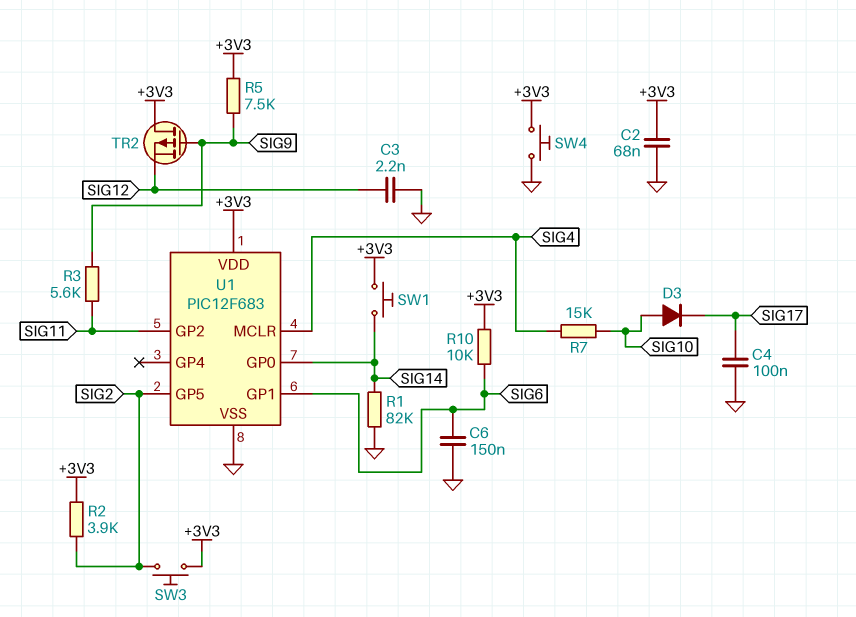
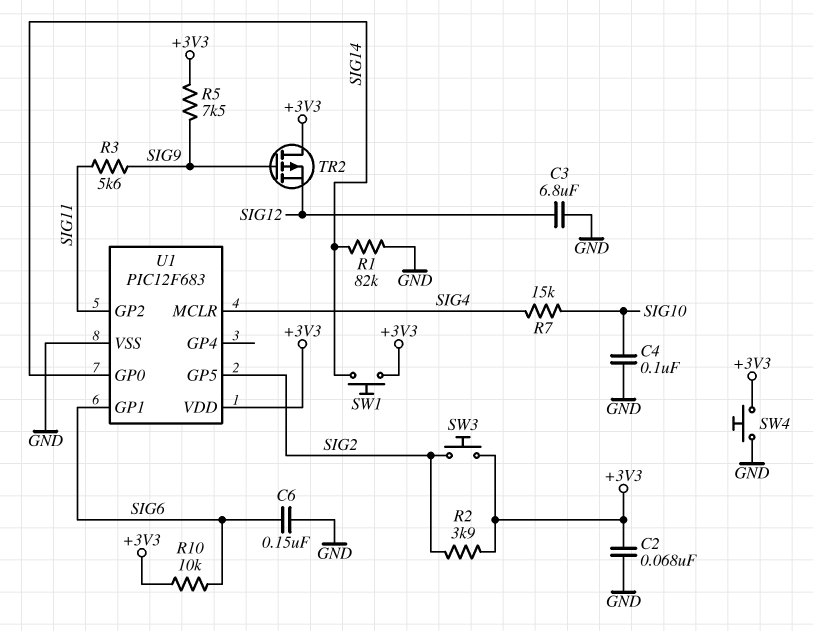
C3: 2.2nF (GND, SIG12) -> 6.8uF (GND, SIG12)
C4: 100nF (GND, SIG17) -> 100nF (GND, SIG10)
D3: diode (A SIG10, K SIG17) -> none

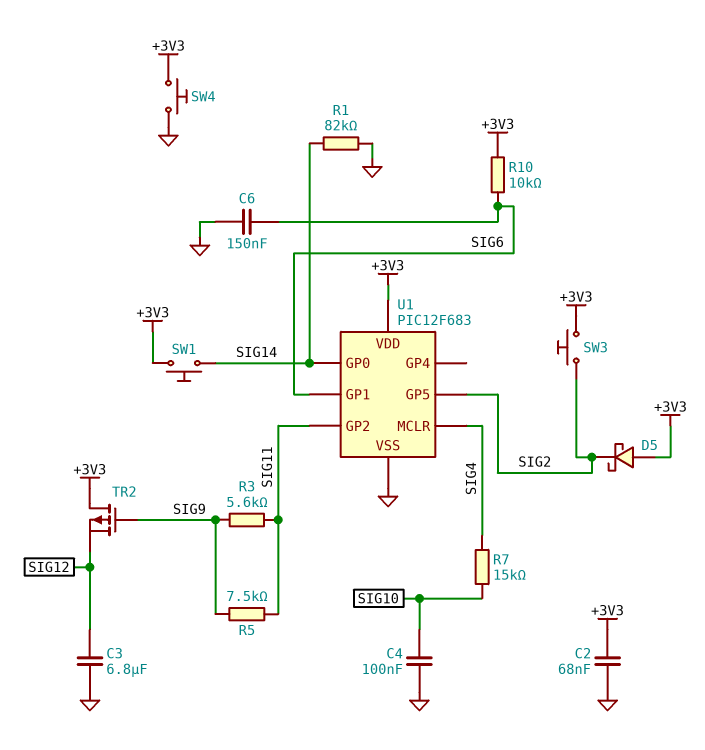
D5: none -> schottky (A +3V3, K SIG2)
R2: 3.9k (+3V3, SIG2) -> none
R5: 7.5k (+3V3, SIG9) -> 7.5k (SIG9, SIG11)

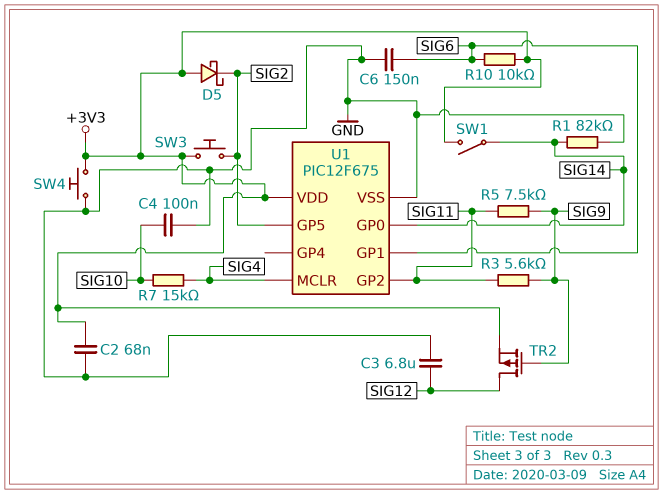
SW1: button (+3V3, SIG14) -> switch (+3V3, SIG14)
TR2: PMOS (G SIG9, D +3V3, S SIG12) -> PMOS (G SIG9, D SIG12, S +3V3)
U1: PIC12F683 -> PIC12F675

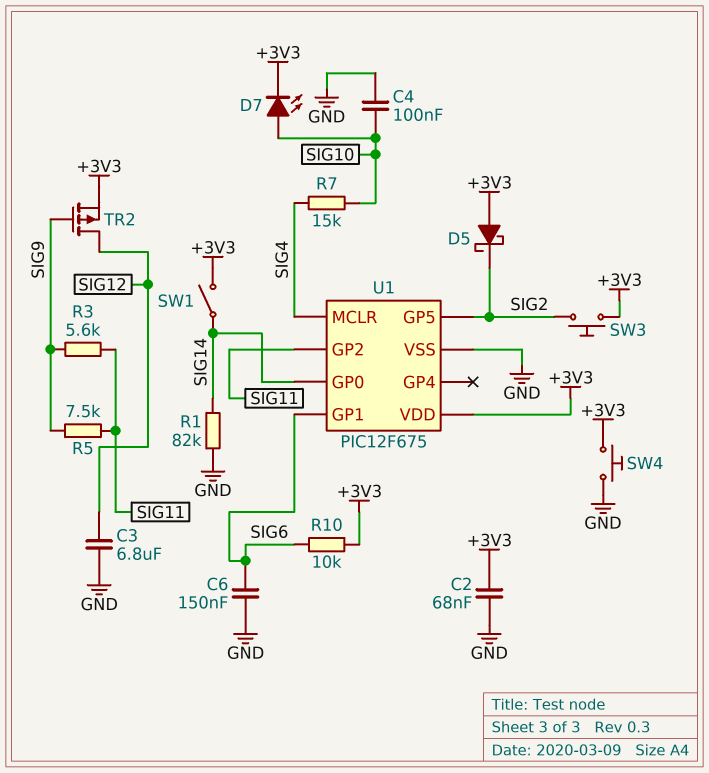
D7: none -> LED (A SIG10, K +3V3)

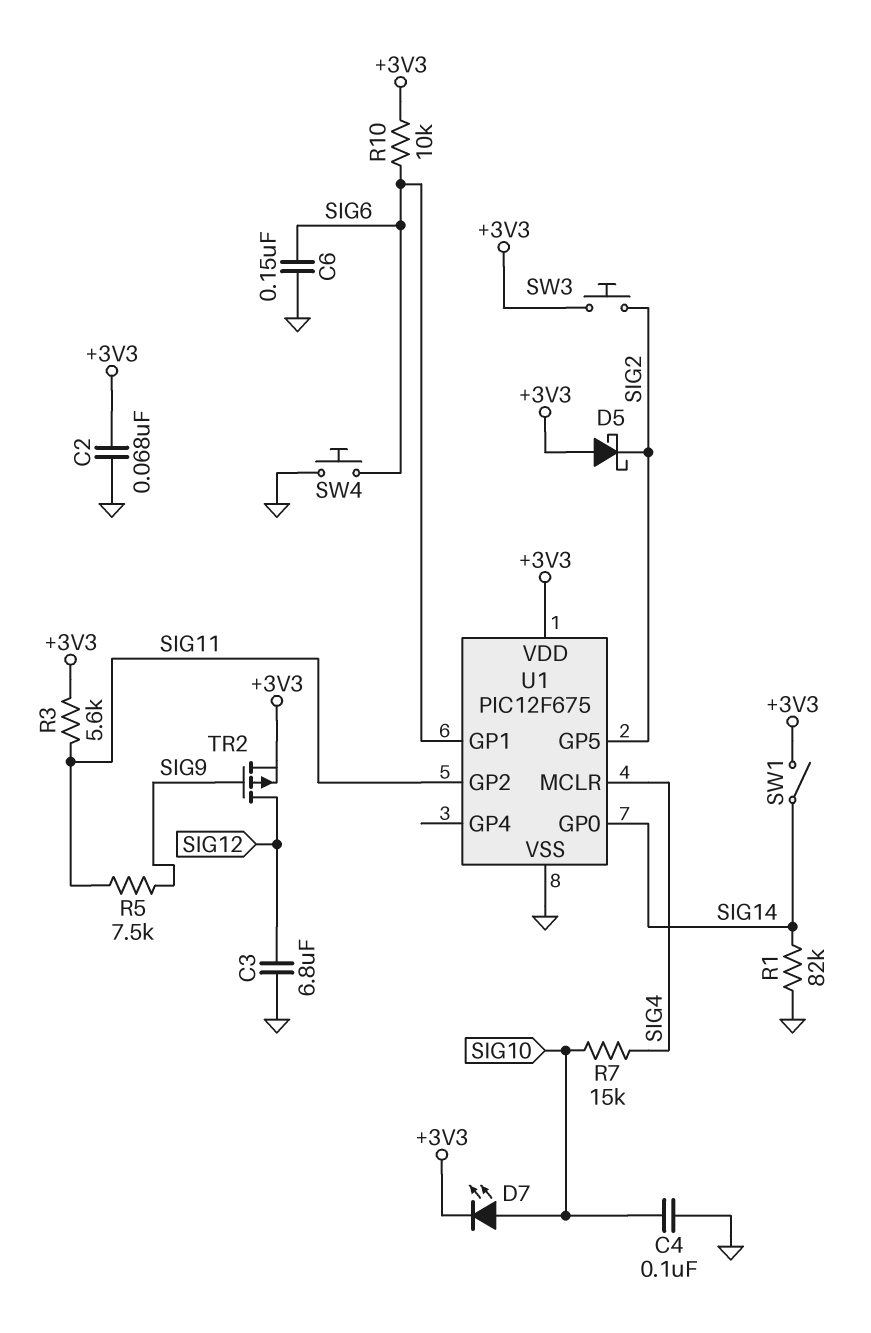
R3: 5.6k (SIG9, SIG11) -> 5.6k (+3V3, SIG11)
SW4: button (+3V3, GND) -> button (GND, SIG6)

